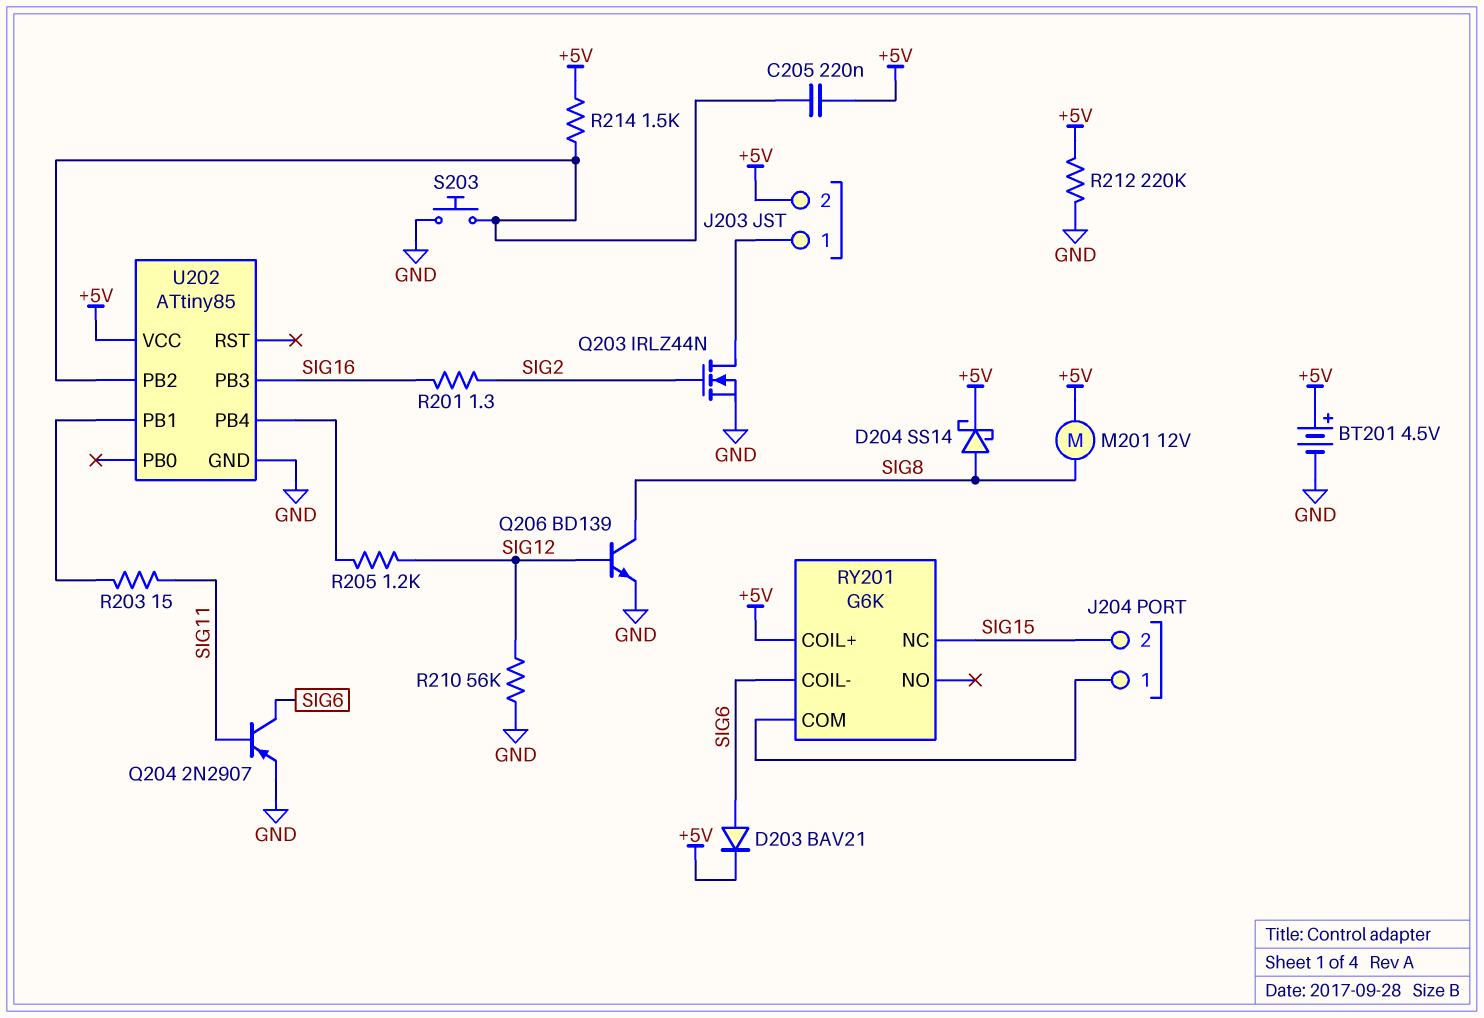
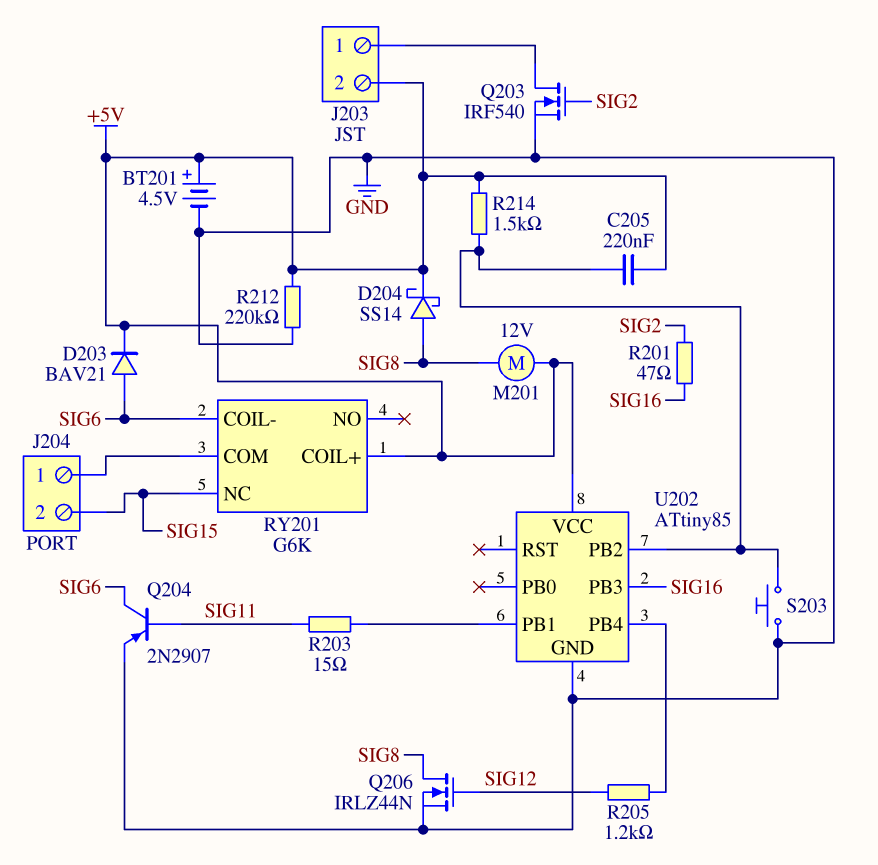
Q203: NMOS IRLZ44N (G SIG2, D J203/1, S GND) -> NMOS IRF540 (G SIG2, D J203/1, S GND)
Q206: NPN BD139 (B SIG12, C SIG8, E GND) -> NMOS IRLZ44N (G SIG12, D SIG8, S GND)
R201: 1.3 (SIG2, SIG16) -> 47 (SIG2, SIG16)
R210: 56k (GND, SIG12) -> none

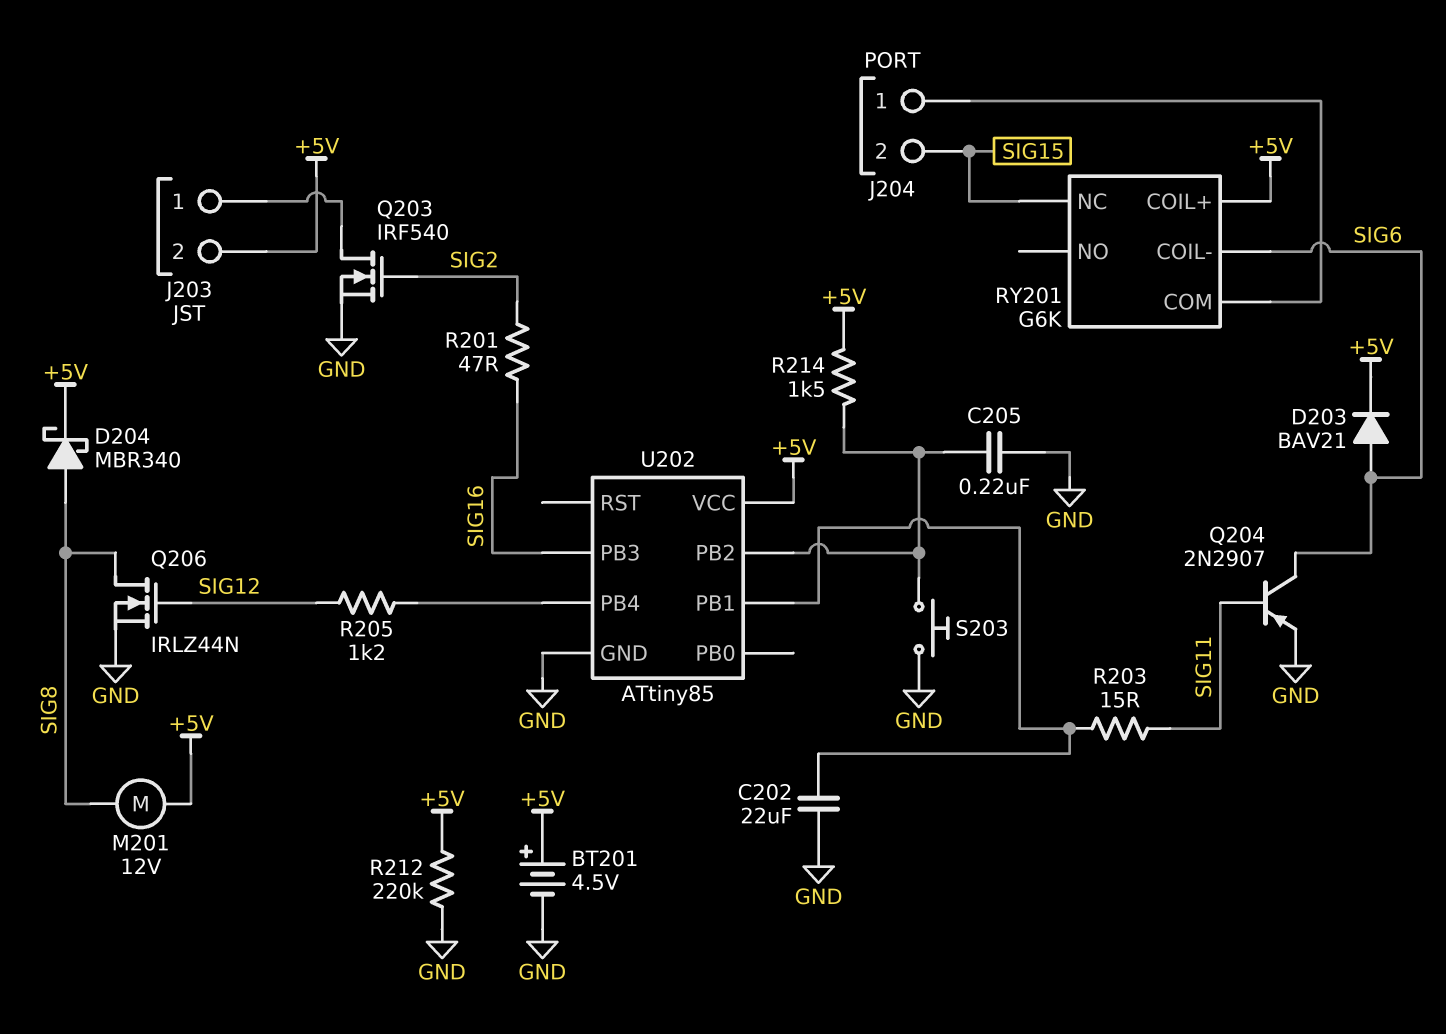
C202: none -> 22uF (GND, U202/PB1)
C205: 220nF (+5V, U202/PB2) -> 220nF (GND, U202/PB2)
D204: schottky SS14 (A SIG8, K +5V) -> schottky MBR340 (A SIG8, K +5V)

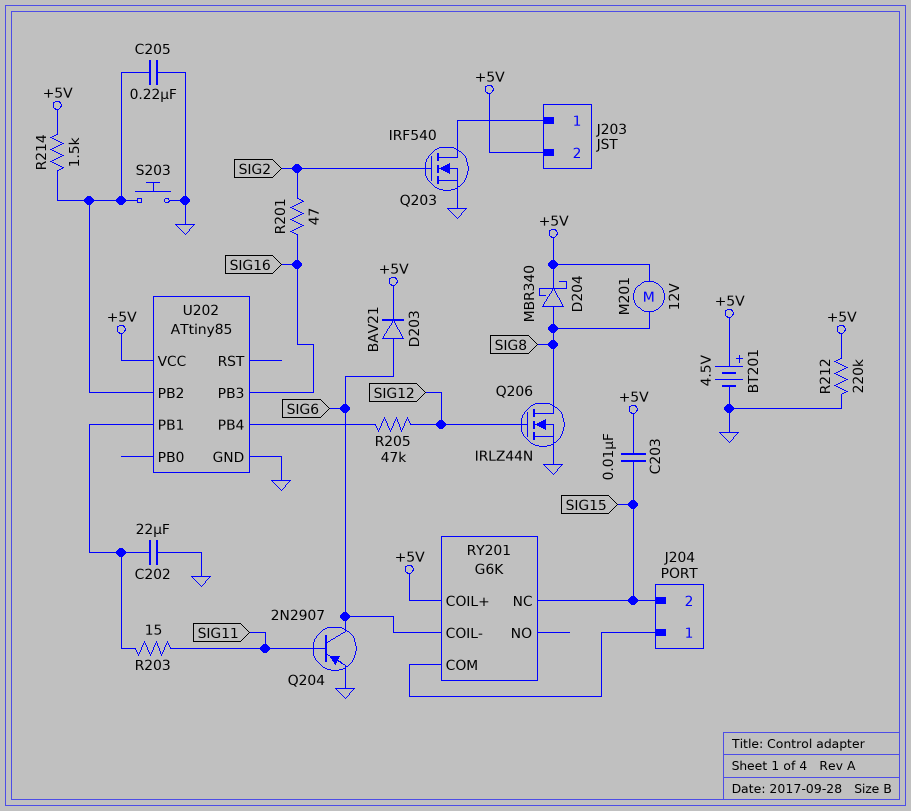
C203: none -> 10nF (+5V, SIG15)
R205: 1.2k (SIG12, U202/PB4) -> 47k (SIG12, U202/PB4)

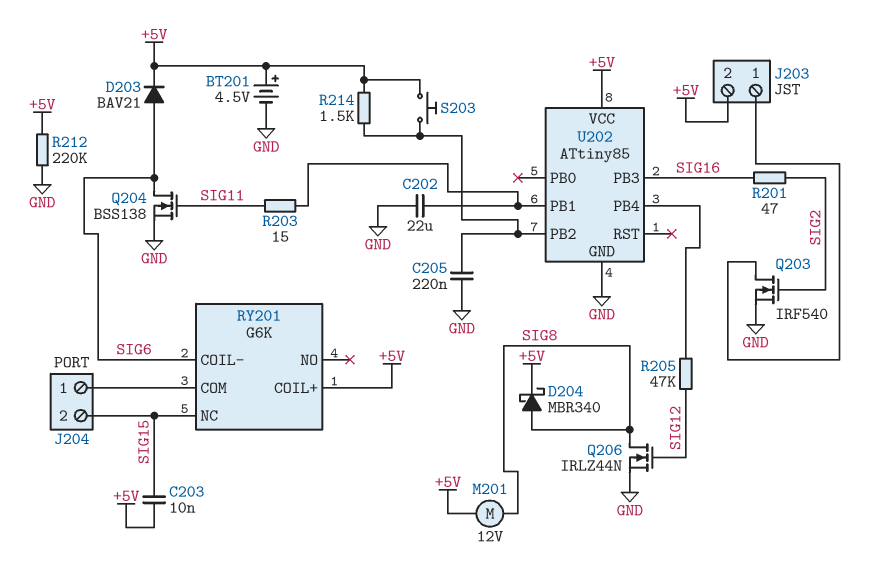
Q204: PNP 2N2907 (B SIG11, C SIG6, E GND) -> NMOS BSS138 (G SIG11, D SIG6, S GND)
S203: button (GND, U202/PB2) -> button (+5V, U202/PB2)

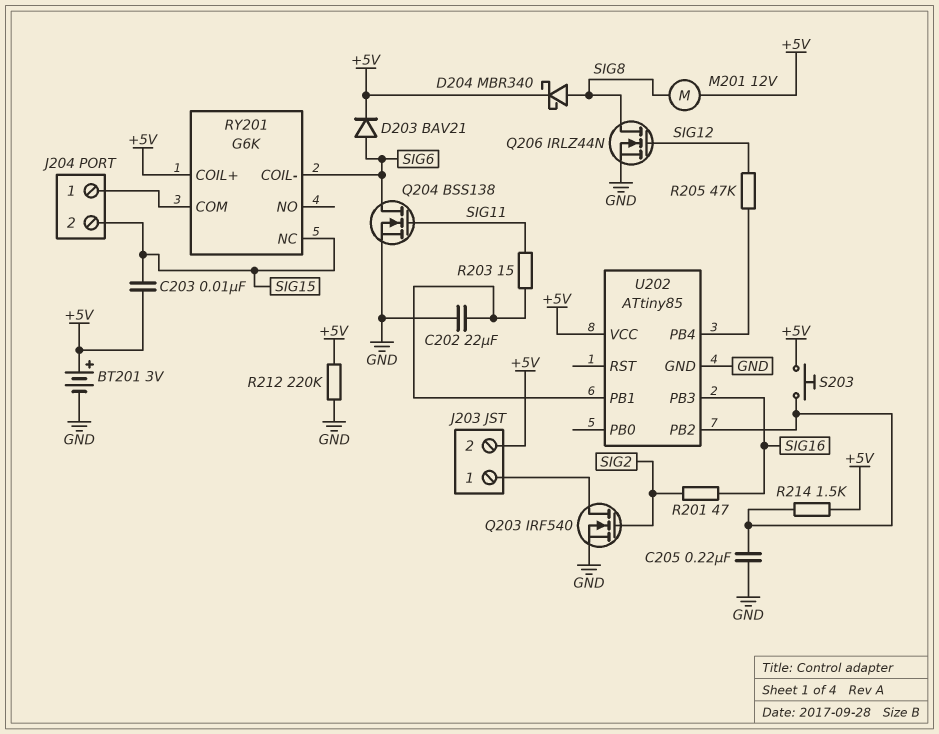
BT201: 4.5V (plus +5V, minus GND) -> 3V (plus +5V, minus GND)

